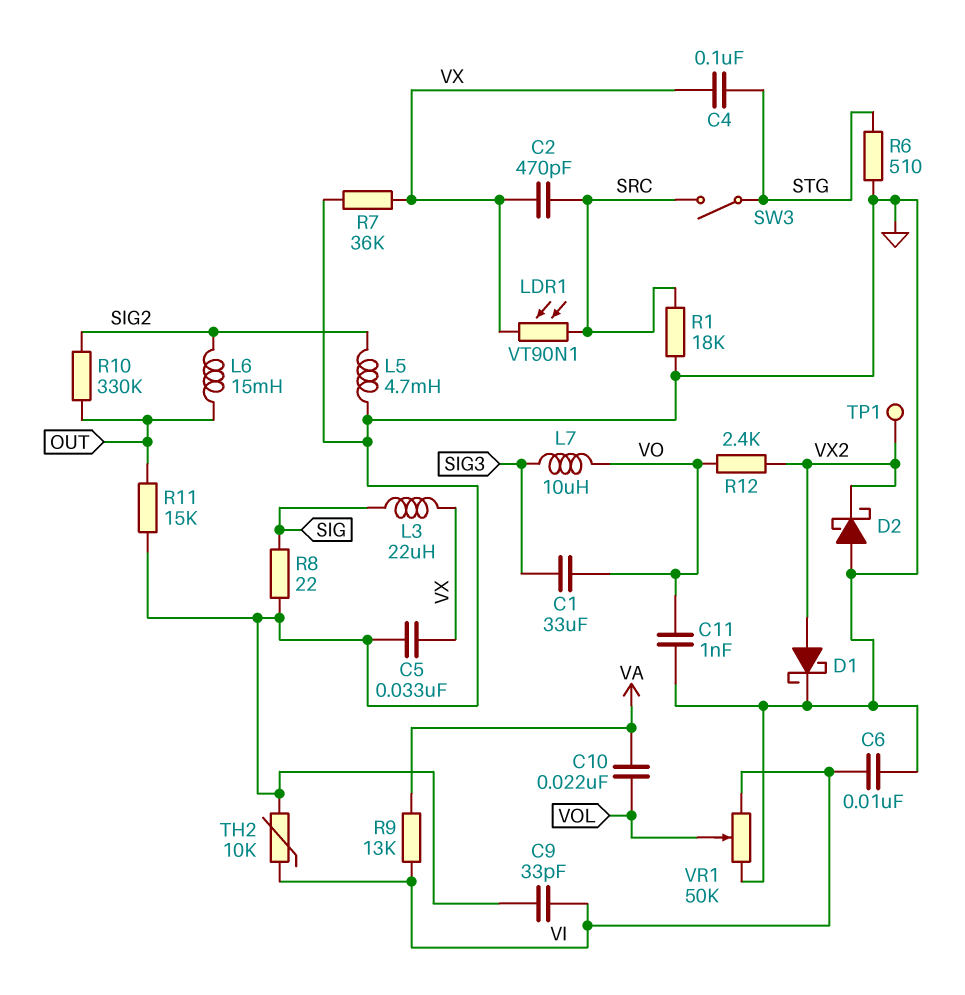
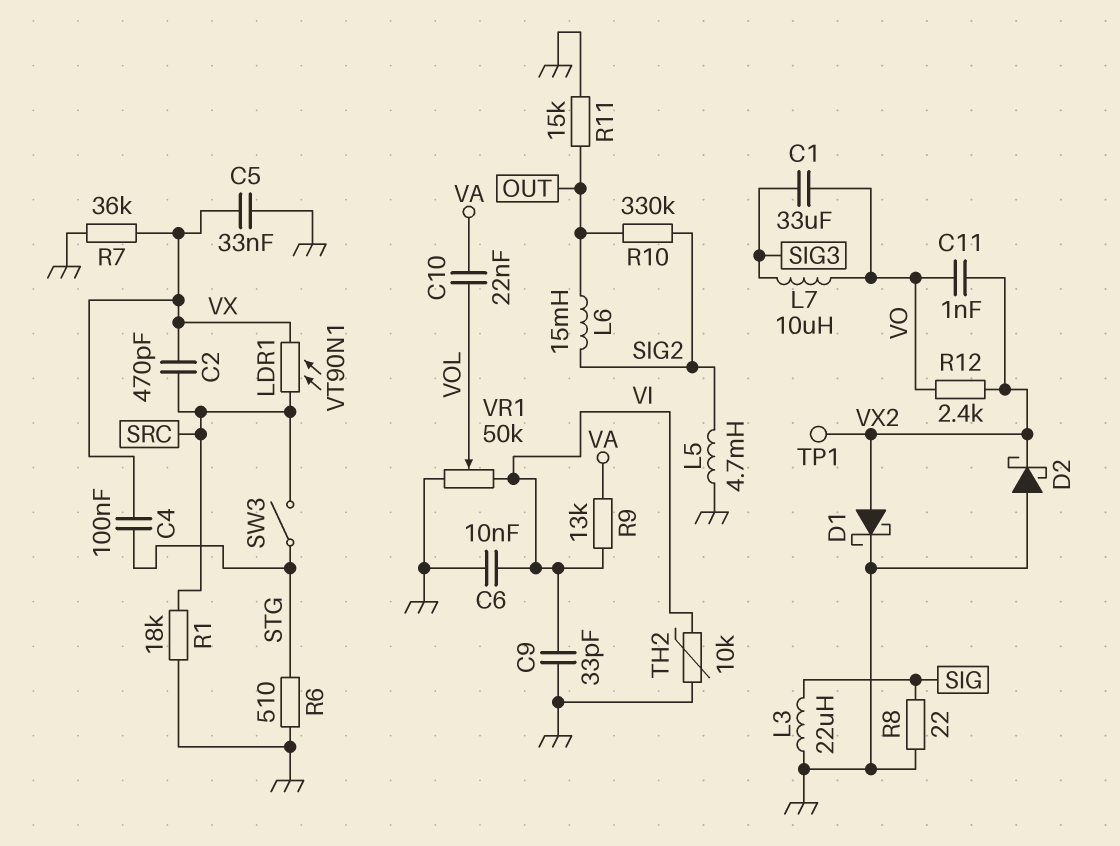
C11: 1nF (GND, VO) -> 1nF (VO, VX2)
L3: 22uH (SIG, VX) -> 22uH (GND, SIG)

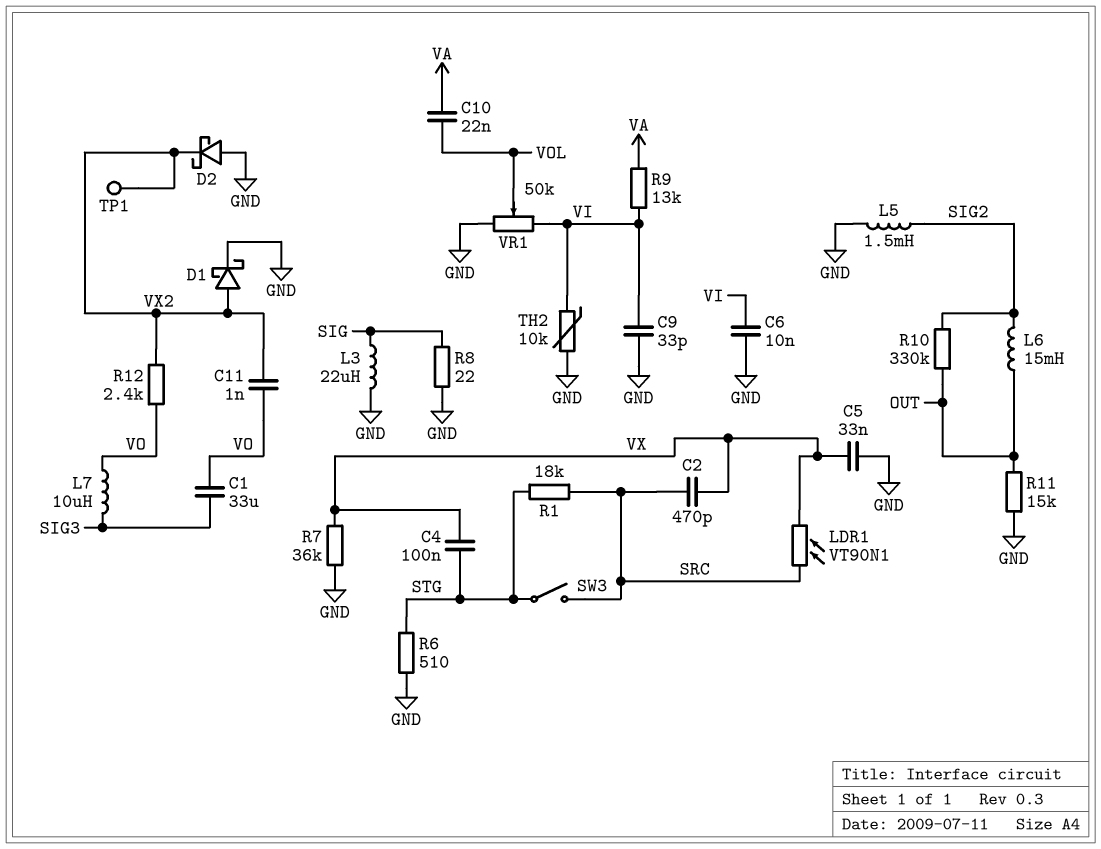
L5: 4.7mH (GND, SIG2) -> 1.5mH (GND, SIG2)
R1: 18k (GND, SRC) -> 18k (SRC, STG)

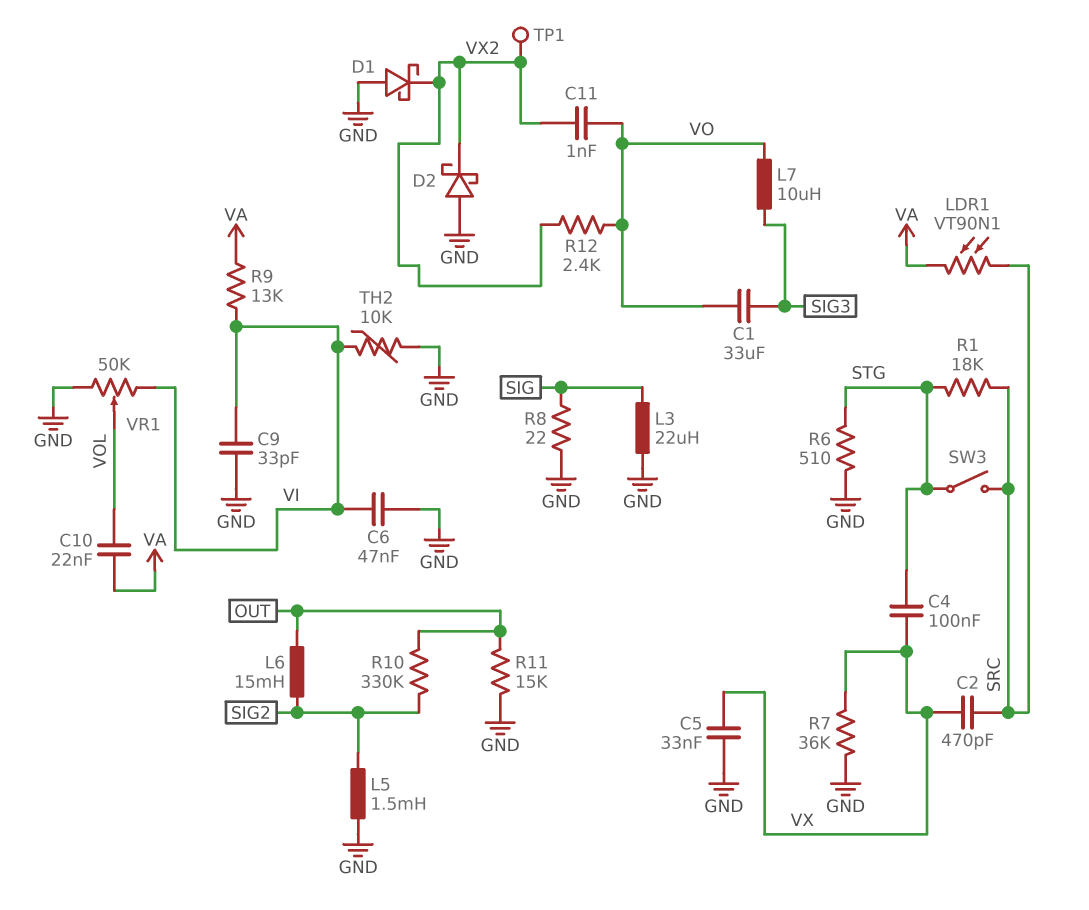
C6: 10nF (GND, VI) -> 47nF (GND, VI)
D1: schottky (A VX2, K GND) -> schottky (A GND, K VX2)
LDR1: VT90N1 (SRC, VX) -> VT90N1 (SRC, VA)

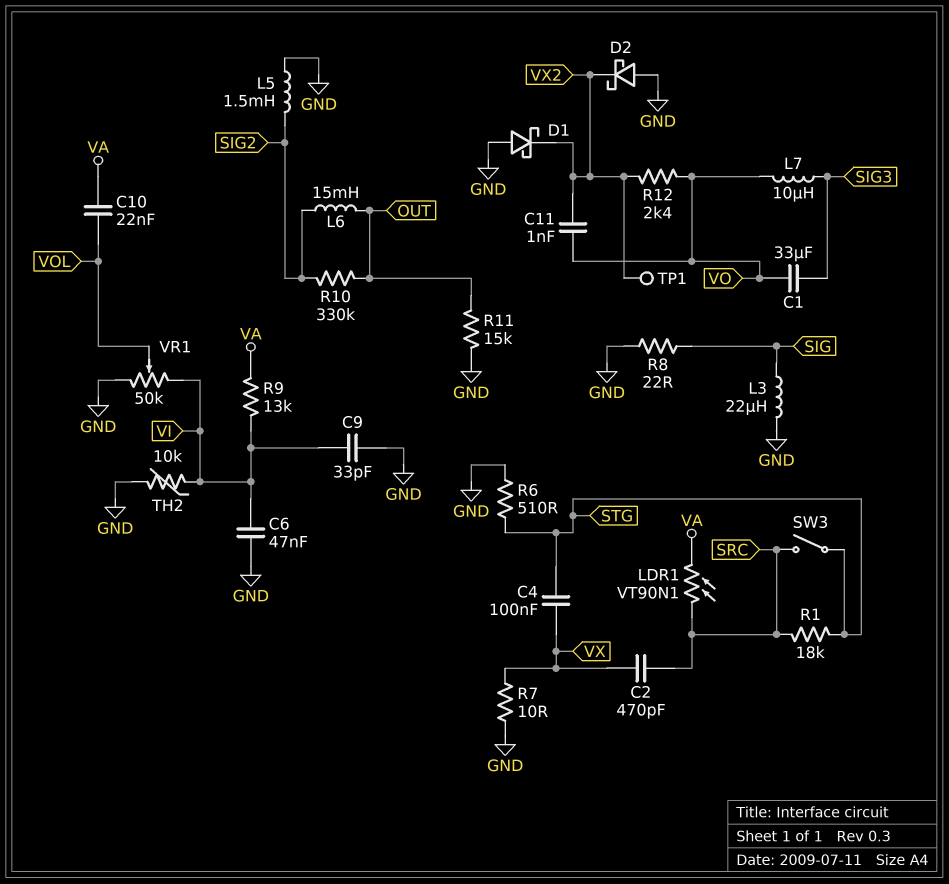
C5: 33nF (GND, VX) -> none
R7: 36k (GND, VX) -> 10 (GND, VX)

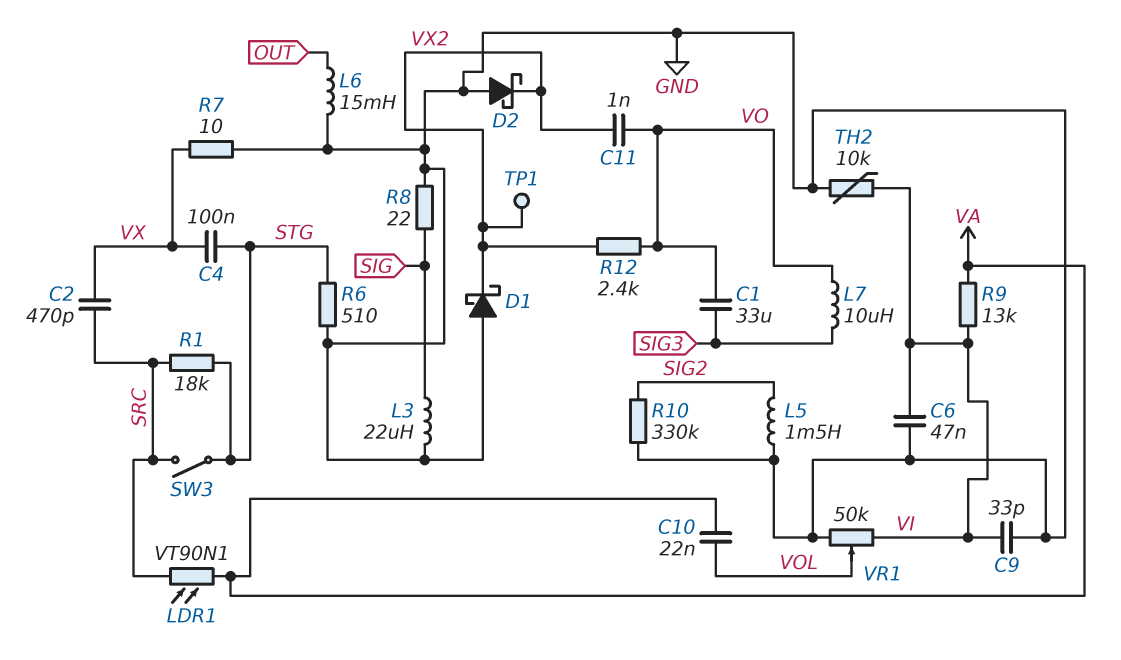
L6: 15mH (OUT, SIG2) -> 15mH (GND, OUT)
R10: 330k (OUT, SIG2) -> 330k (GND, SIG2)
R11: 15k (GND, OUT) -> none

